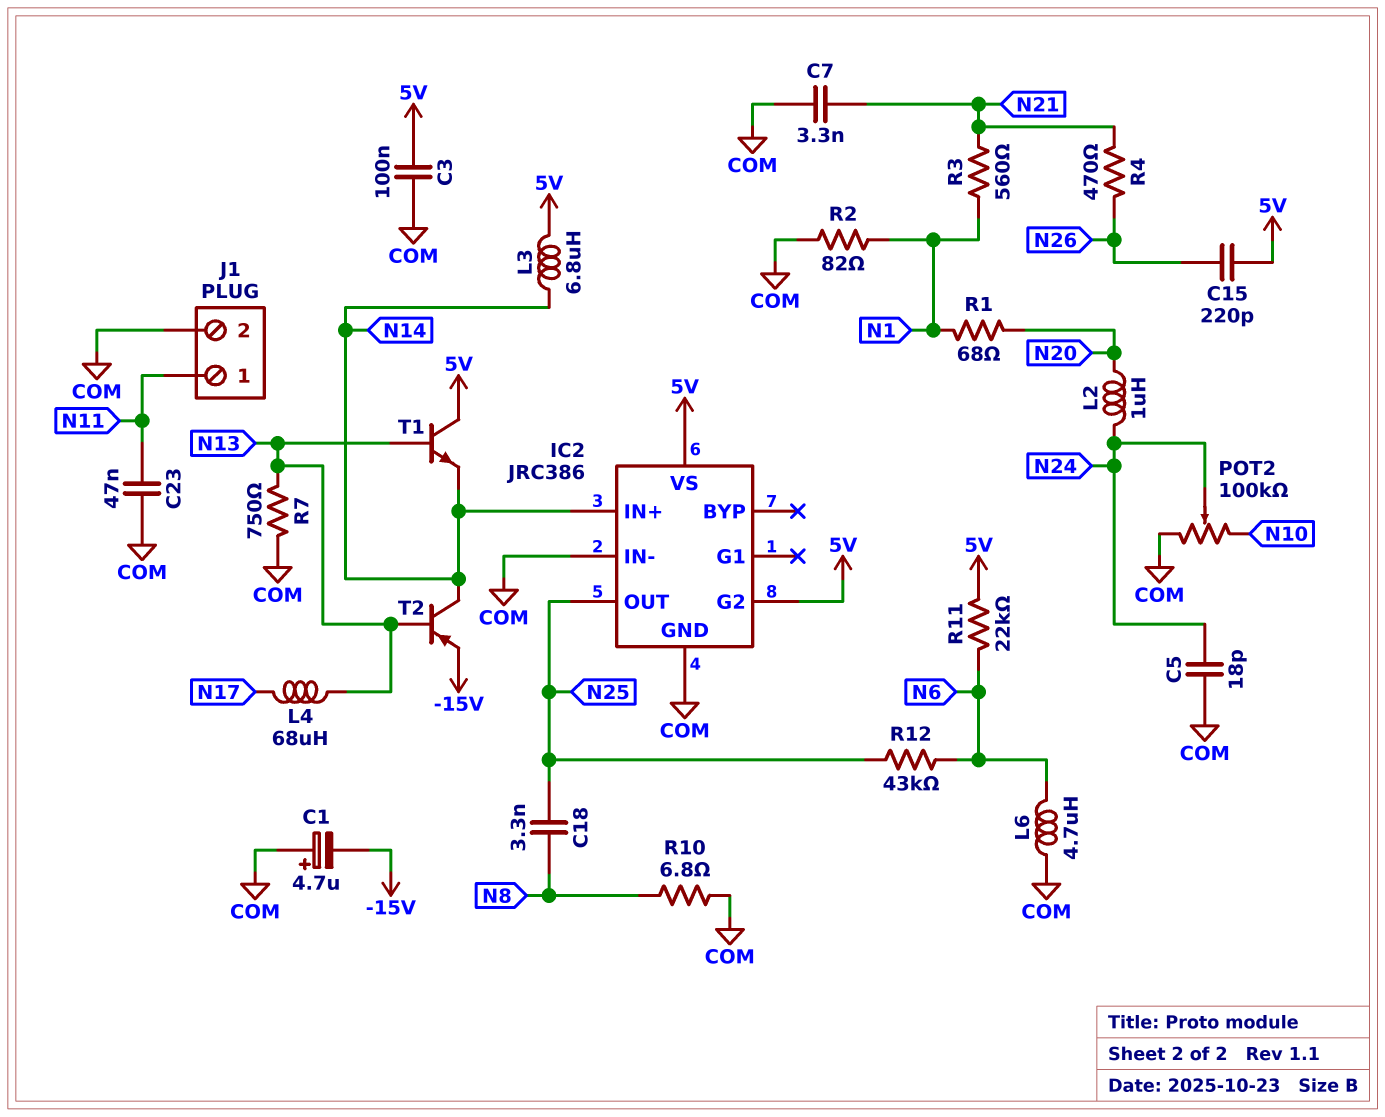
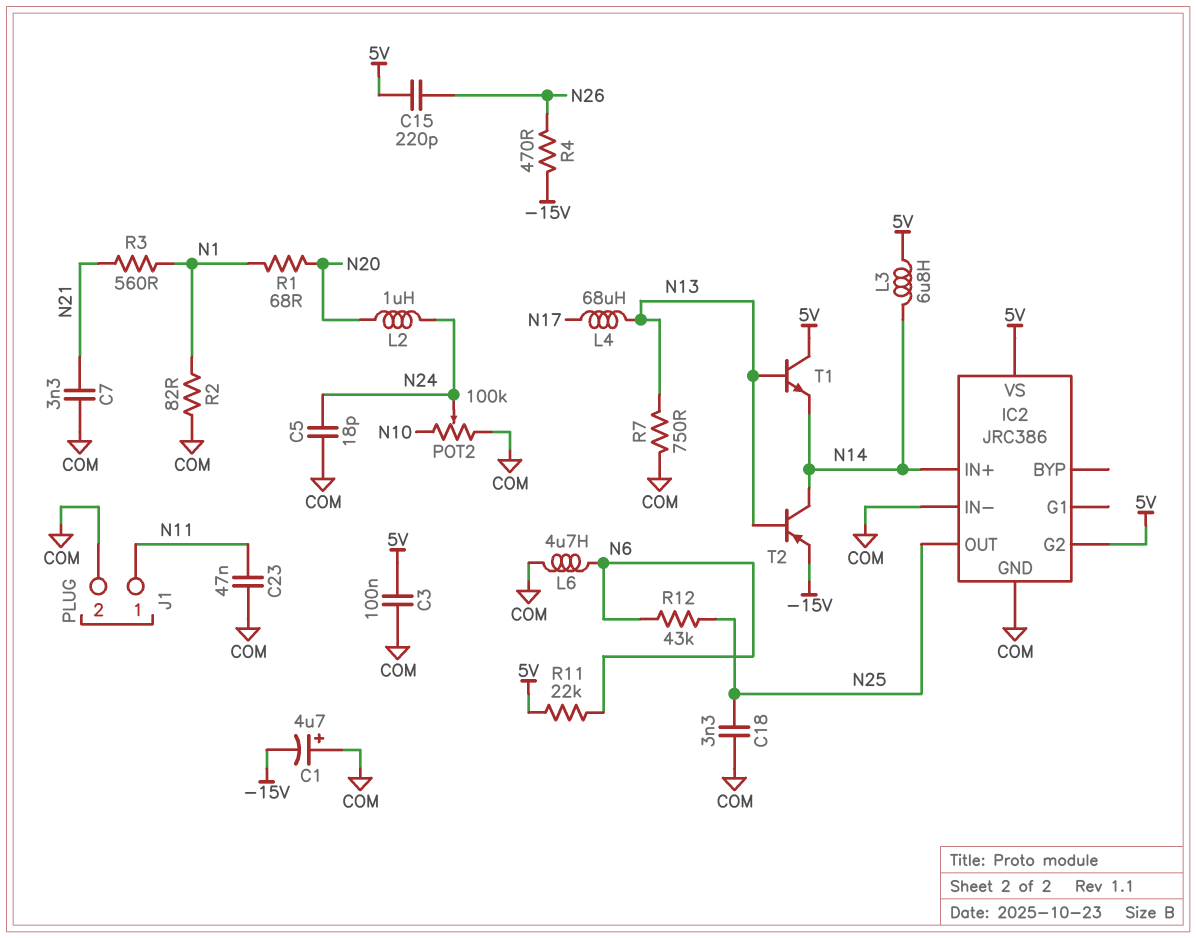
C18: 3.3nF (N8, N25) -> 3.3nF (COM, N25)
R4: 470 (N21, N26) -> 470 (-15V, N26)
R10: 6.8 (COM, N8) -> none

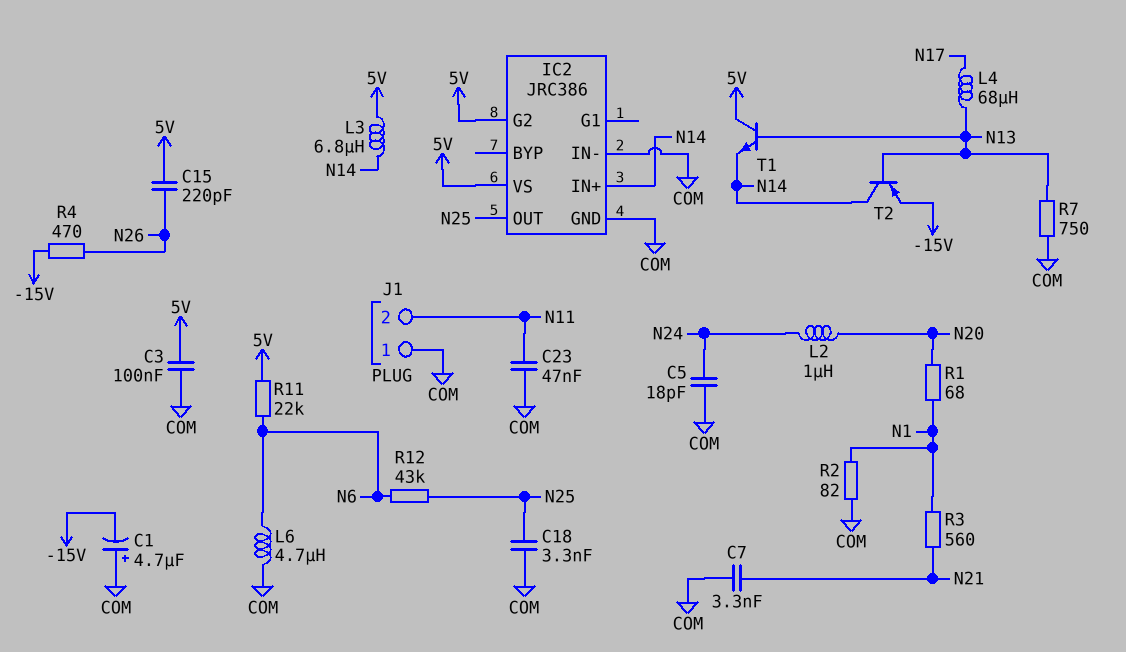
J1 pin 1: N11 -> COM
J1 pin 2: COM -> N11
POT2: 100k (COM, N10, wiper N24) -> none

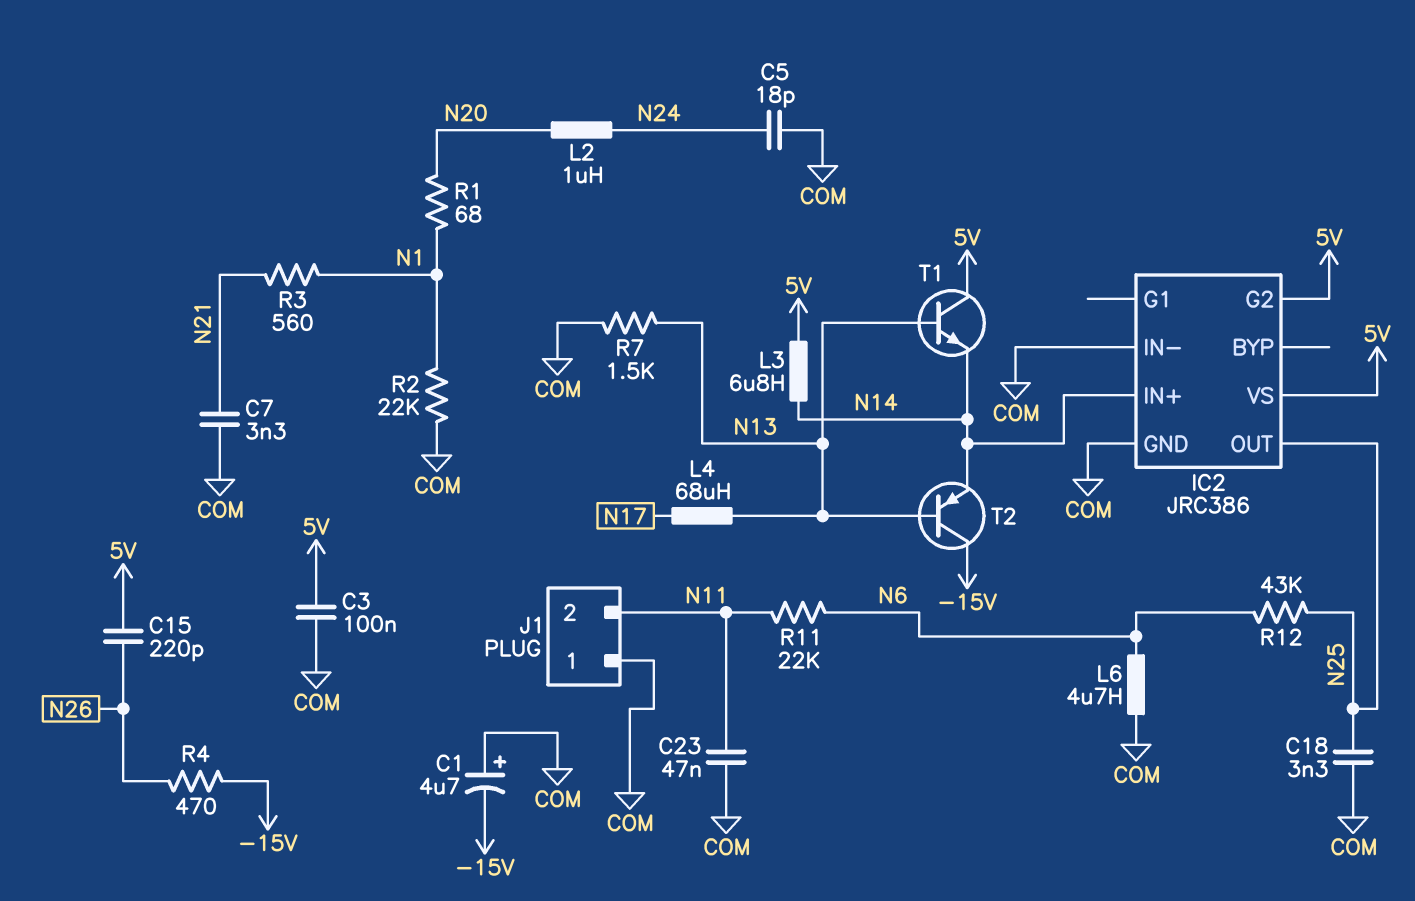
R2: 82 (COM, N1) -> 22k (COM, N1)
R7: 750 (COM, N13) -> 1.5k (COM, N13)
R11: 22k (5V, N6) -> 22k (N6, N11)
T2: PNP (B N13, C N14, E -15V) -> PNP (B N13, C -15V, E N14)

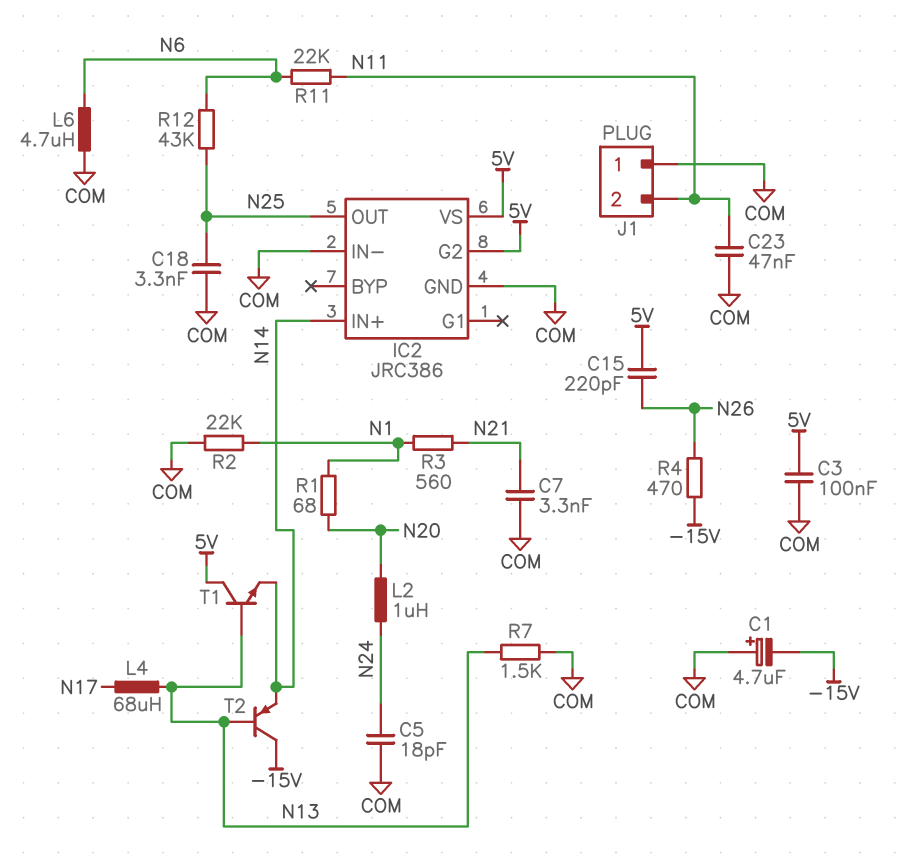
L3: 6.8uH (5V, N14) -> none

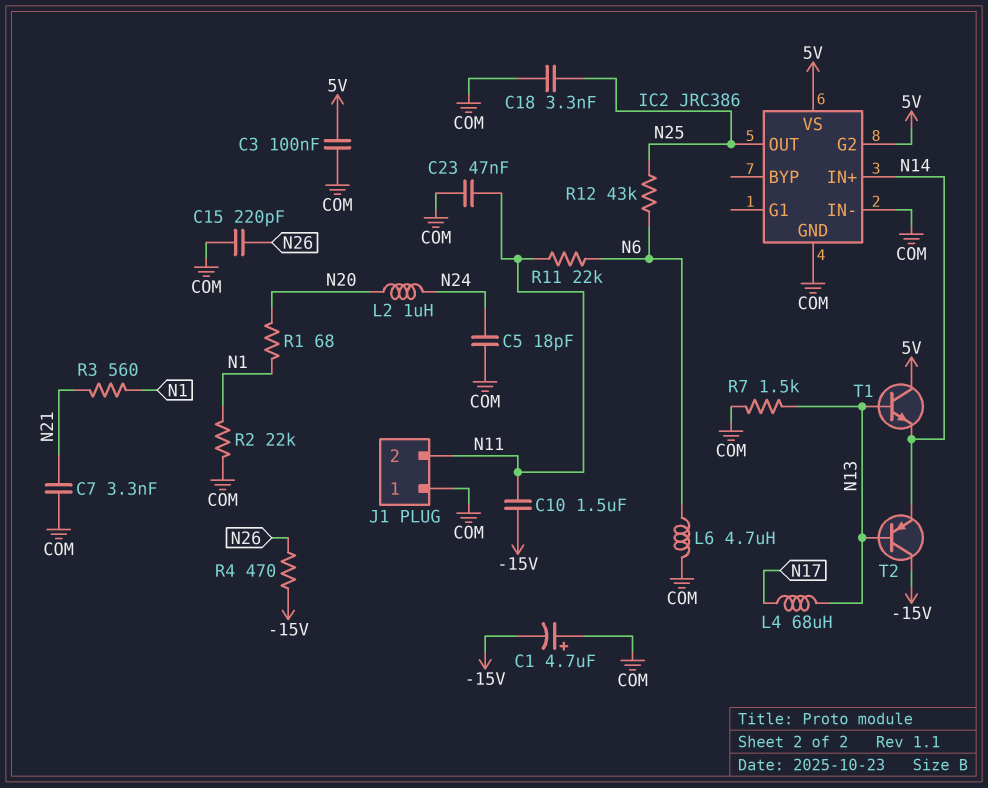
C10: none -> 1.5uF (-15V, N11)
C15: 220pF (5V, N26) -> 220pF (COM, N26)

